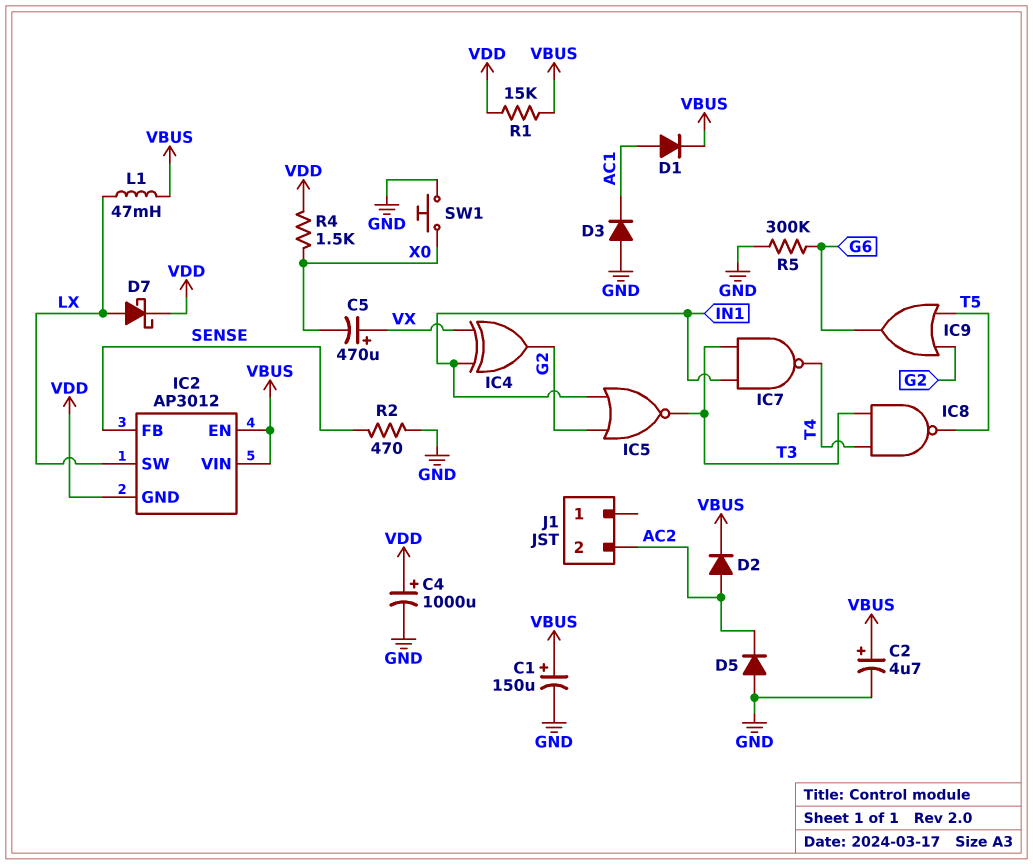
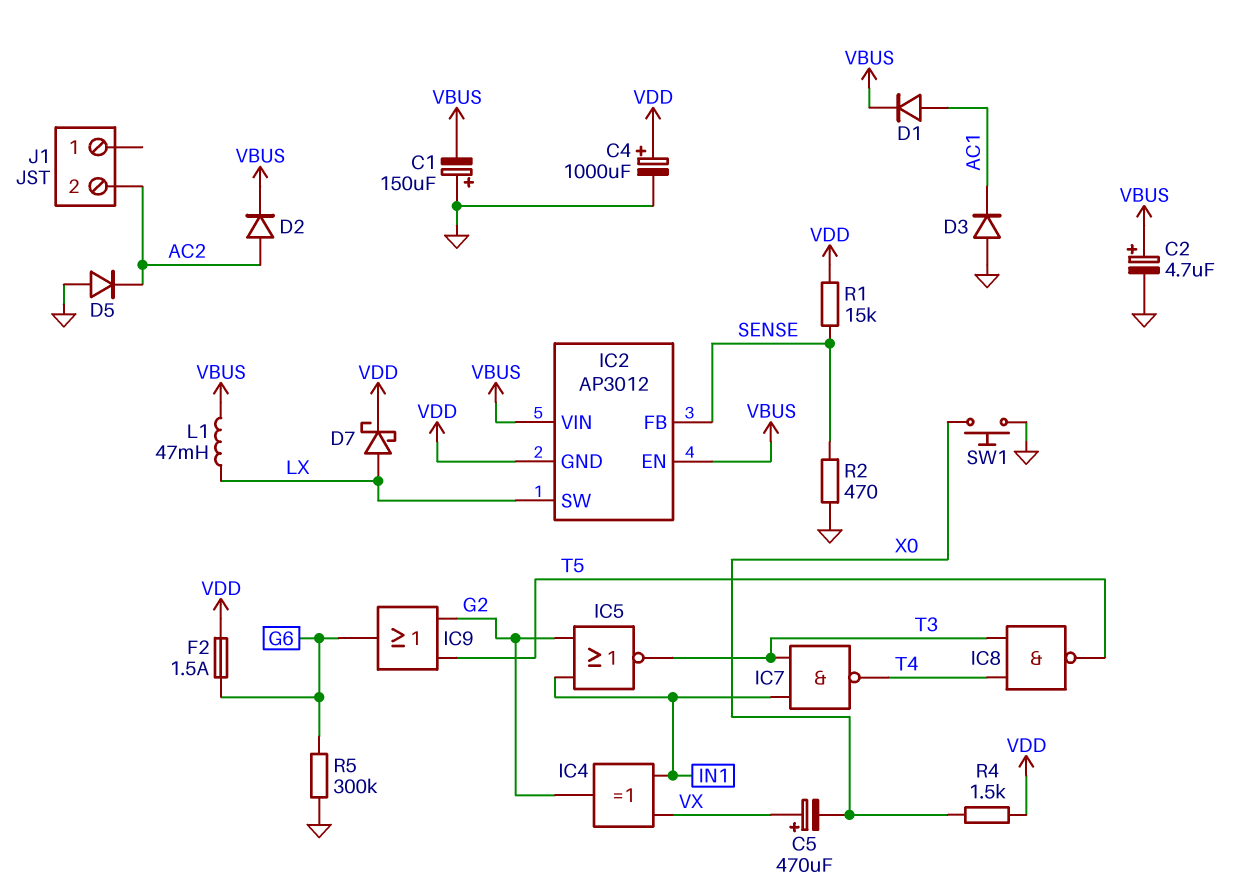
C1: 150uF (plus VBUS, minus GND) -> 150uF (plus GND, minus VBUS)
F2: none -> 1.5A (G6, VDD)
R1: 15k (VBUS, VDD) -> 15k (SENSE, VDD)

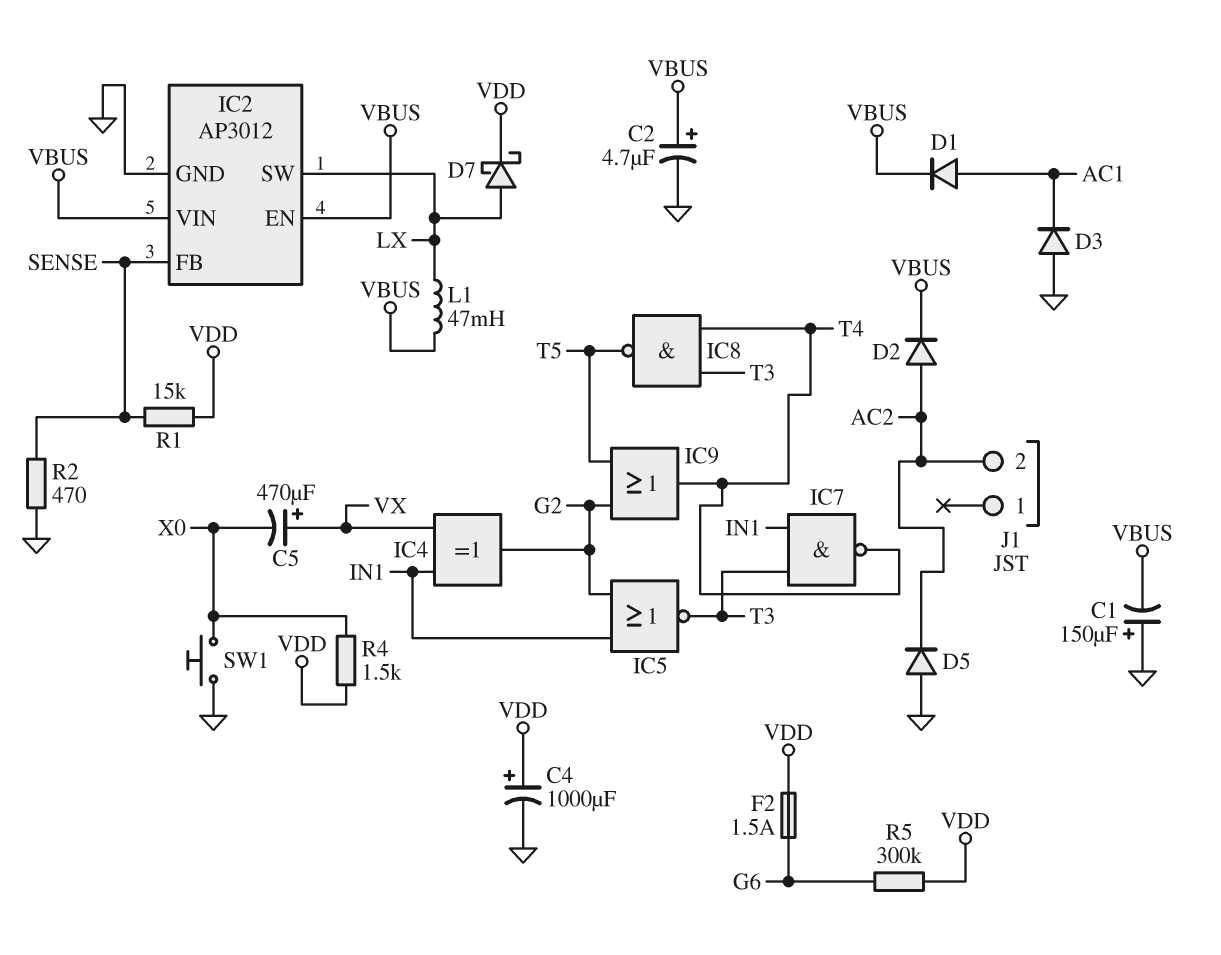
IC2 pin GND: VDD -> GND
IC9: OR (in G2, in T5, out G6) -> OR (in G2, in T5, out T4)
R5: 300k (G6, GND) -> 300k (G6, VDD)

